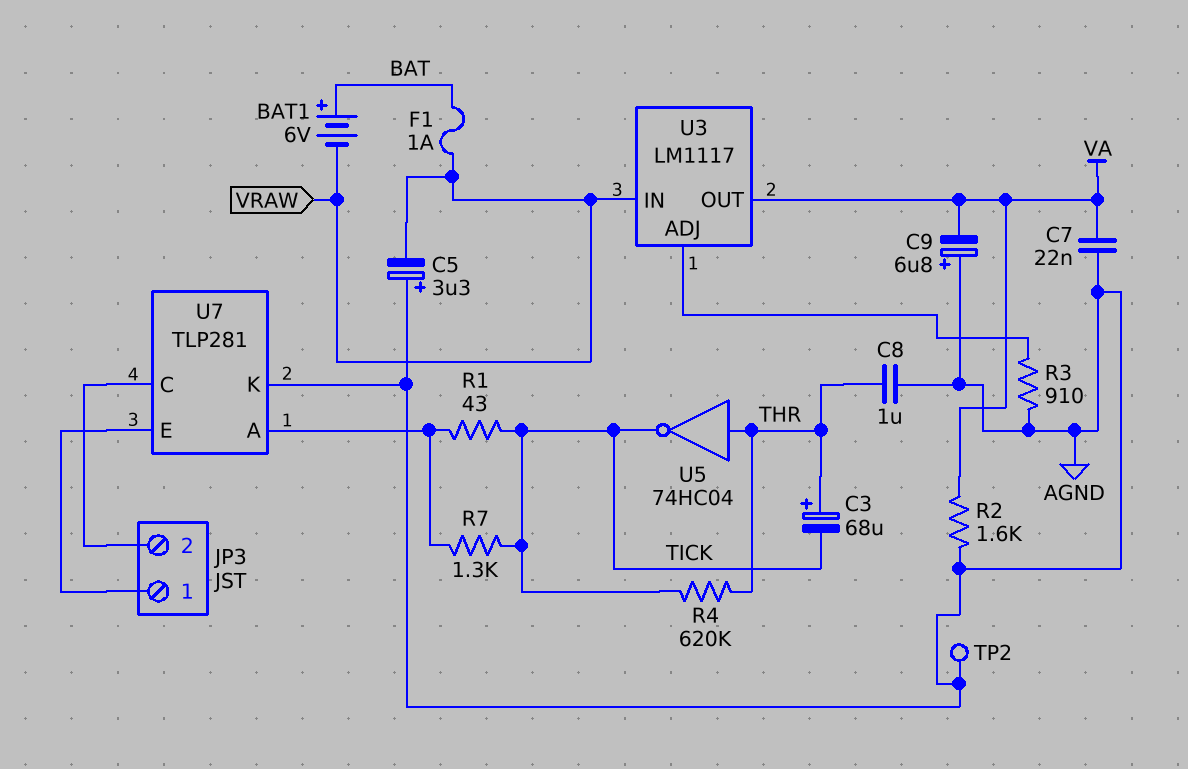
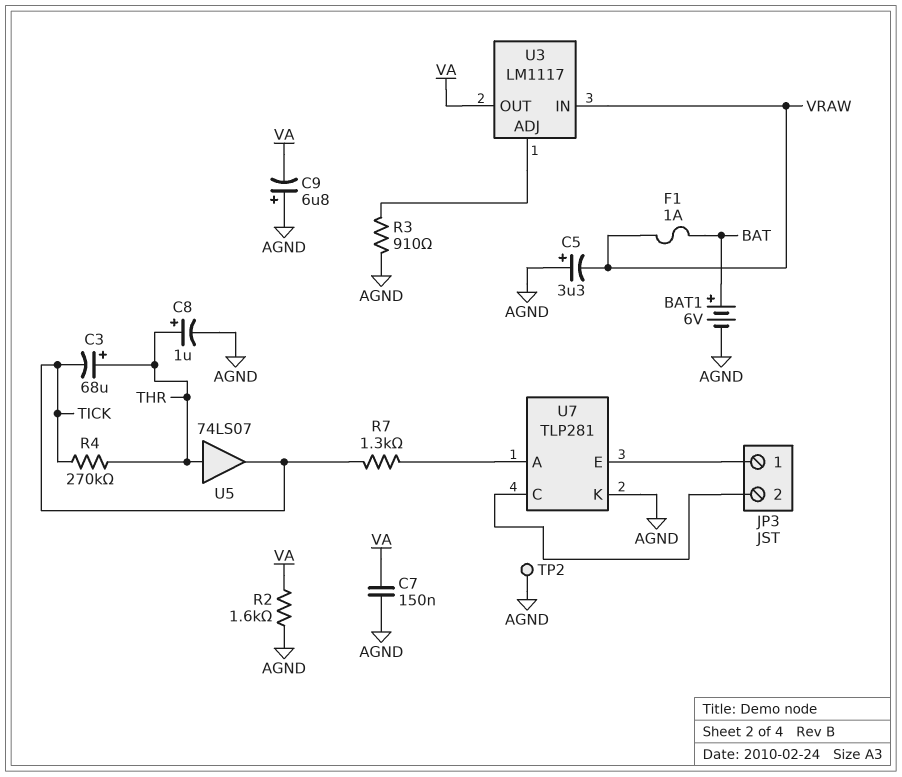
BAT1: 6V (plus BAT, minus VRAW) -> 6V (plus BAT, minus AGND)
C7: 22nF (AGND, VA) -> 150nF (AGND, VA)
C8: 1uF (AGND, THR) -> 1uF (plus THR, minus AGND)
R1: 43 (TICK, U7/A) -> none
R4: 620k (THR, TICK) -> 270k (THR, TICK)
U5: NOT 74HC04 (in THR, out TICK) -> buffer 74LS07 (in THR, out TICK)

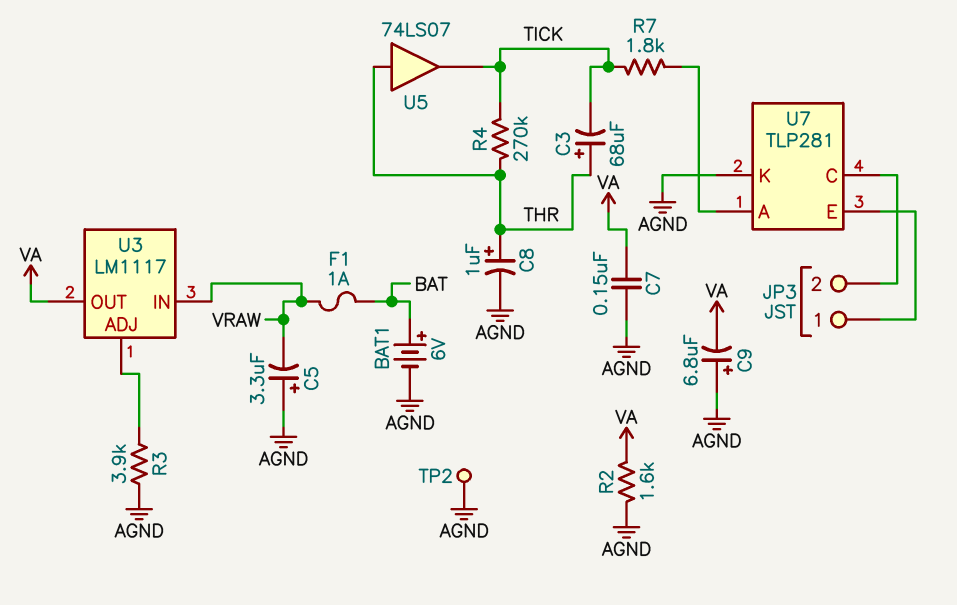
R3: 910 (AGND, U3/ADJ) -> 3.9k (AGND, U3/ADJ)
R7: 1.3k (TICK, U7/A) -> 1.8k (TICK, U7/A)

